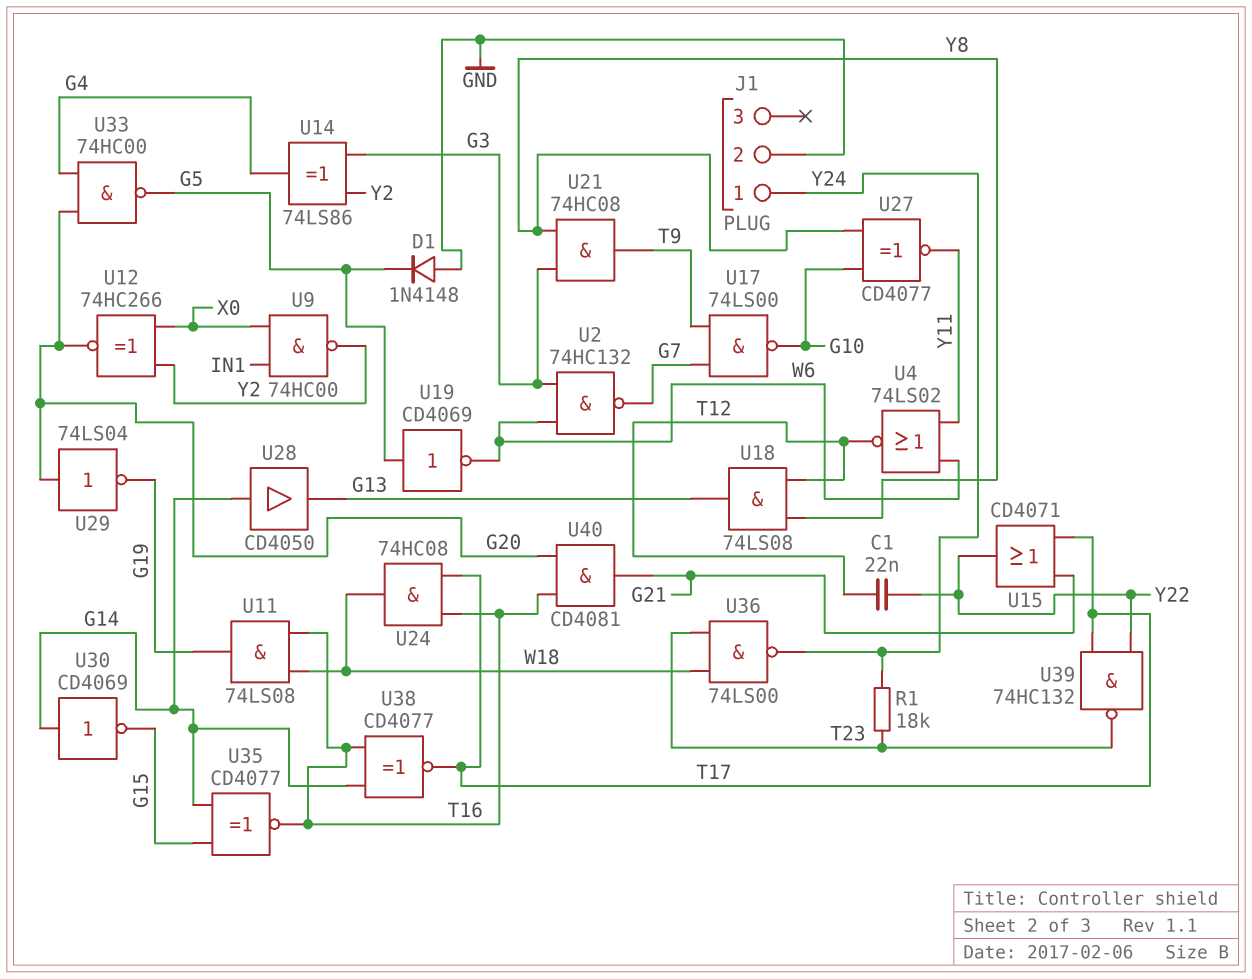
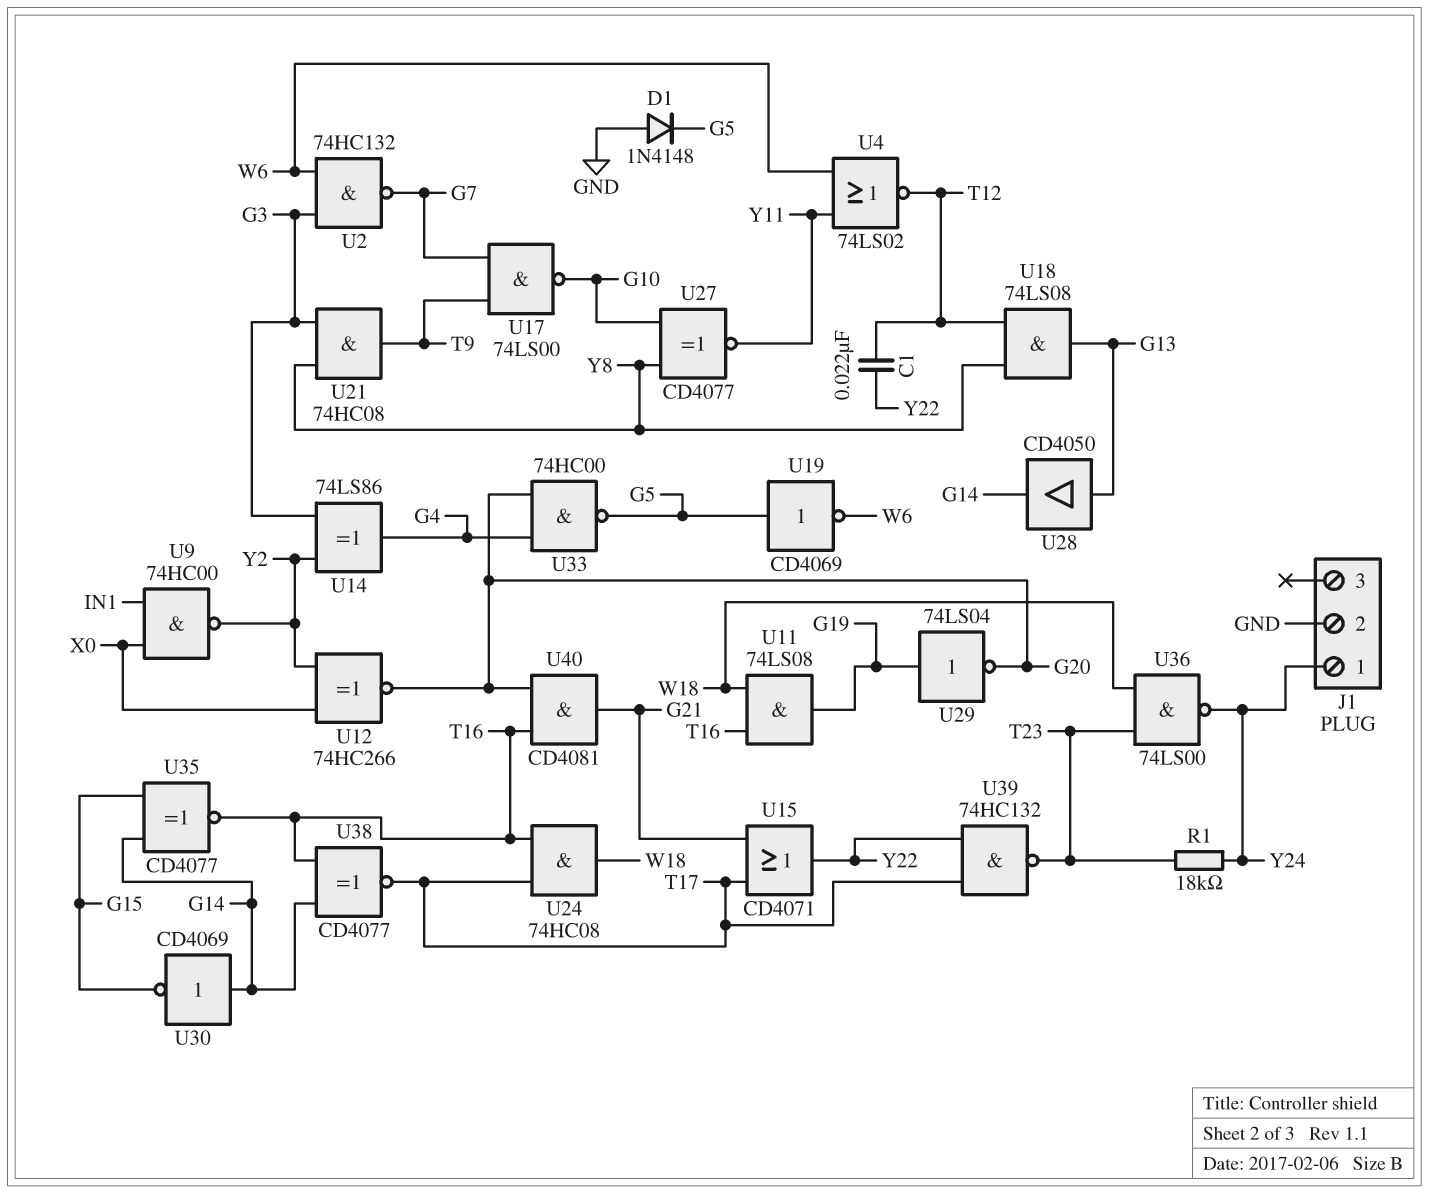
U28: buffer CD4050 (in G14, out G13) -> buffer CD4050 (in G13, out G14)
U29: NOT 74LS04 (in G20, out G19) -> NOT 74LS04 (in G19, out G20)

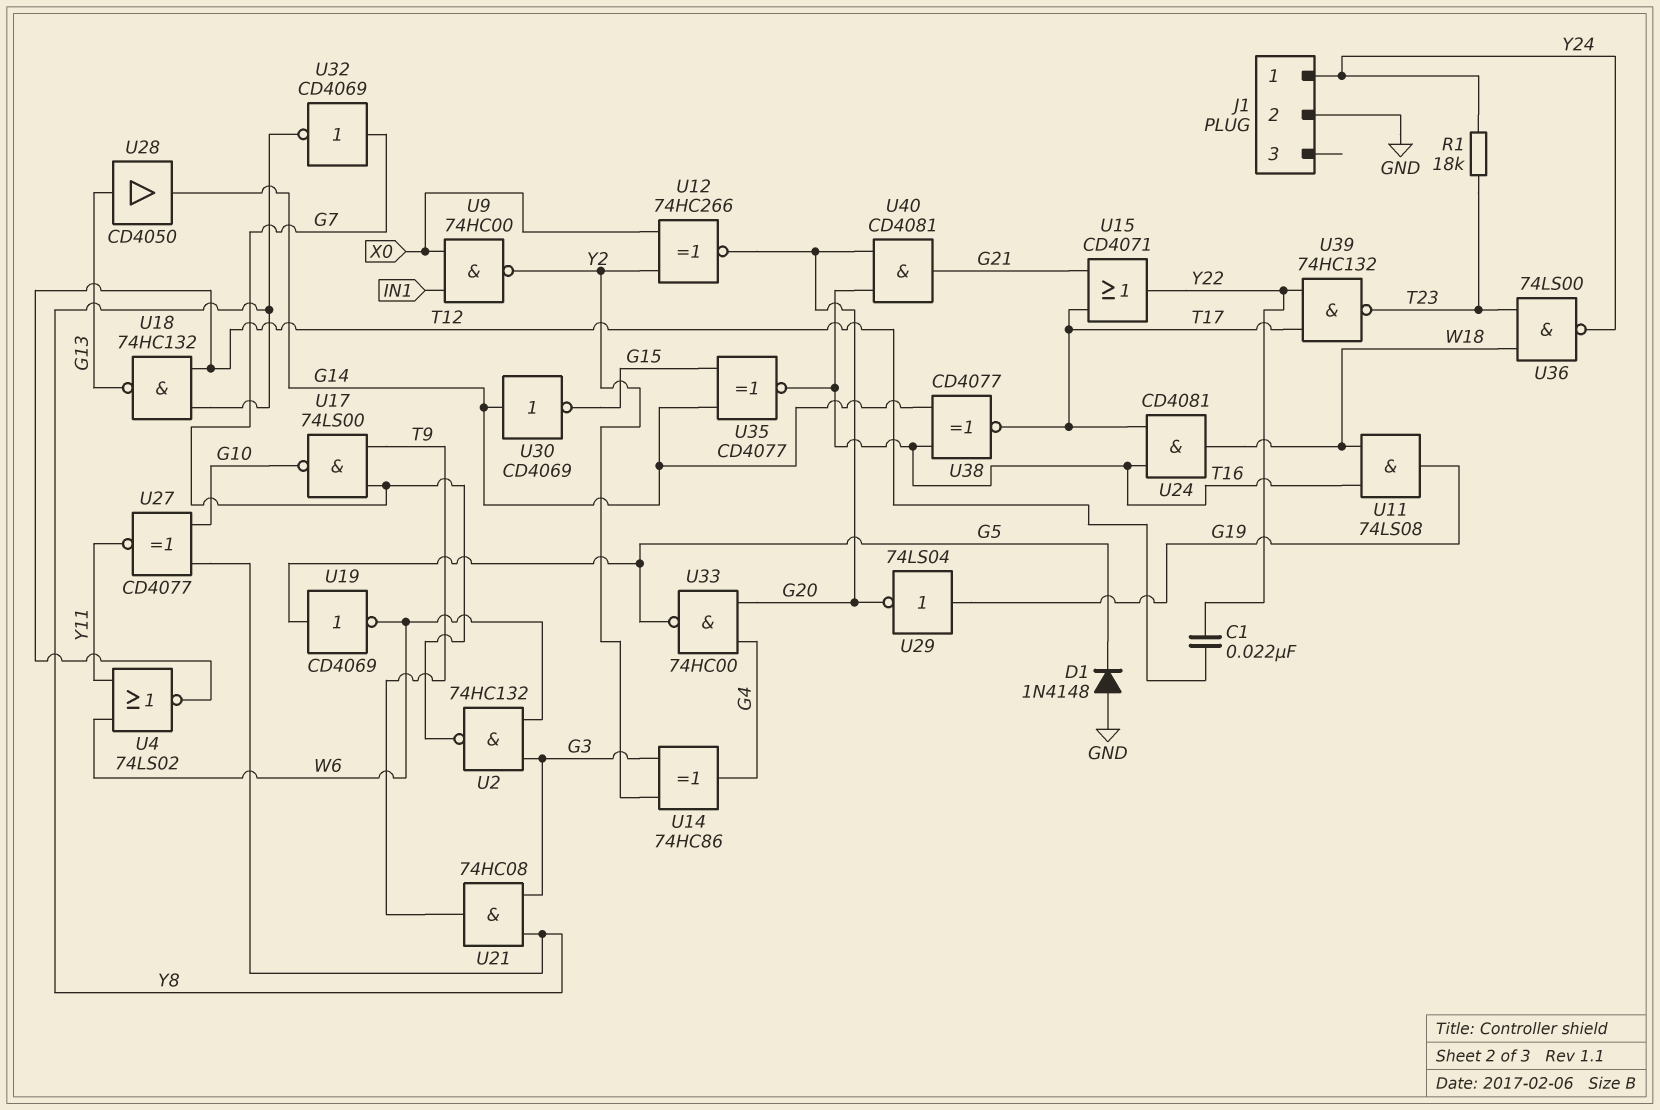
U14: XOR 74LS86 (in G3, in Y2, out G4) -> XOR 74HC86 (in G3, in Y2, out G4)
U18: AND 74LS08 (in T12, in Y8, out G13) -> NAND 74HC132 (in T12, in Y8, out G13)
U24: AND 74HC08 (in T16, in T17, out W18) -> AND CD4081 (in T16, in T17, out W18)
U32: none -> NOT CD4069 (in G7, out Y8)

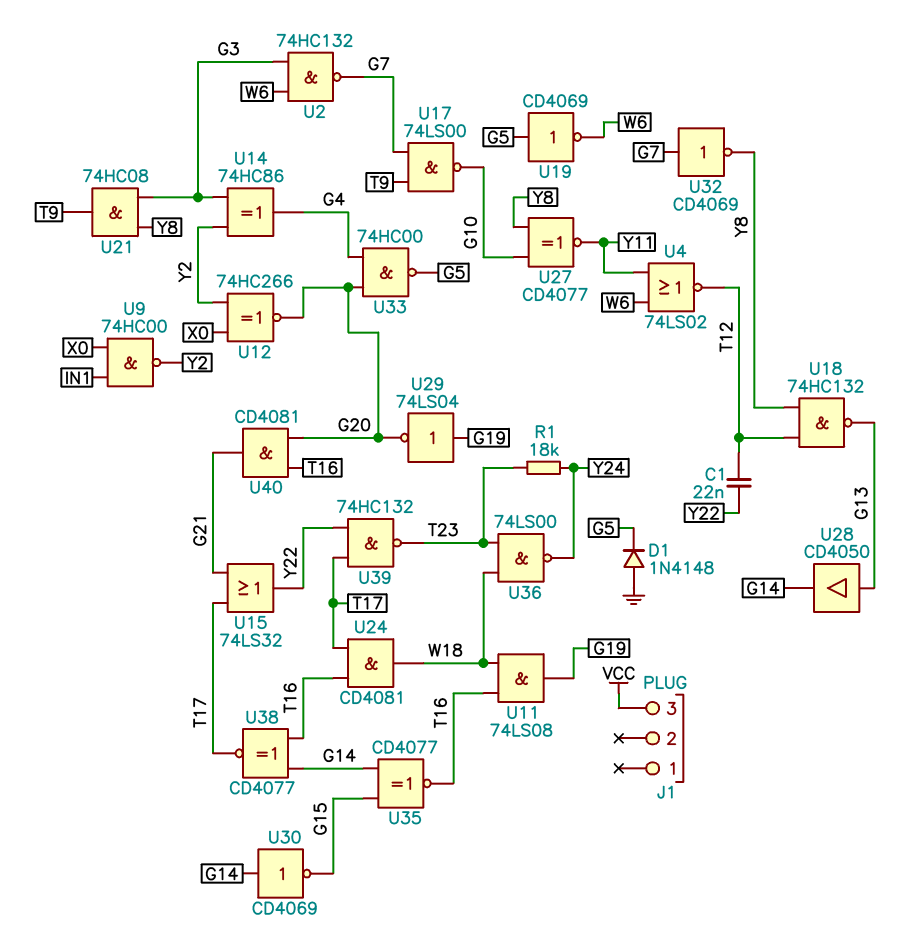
J1 pin 1: Y24 -> none
J1 pin 2: GND -> none
J1 pin 3: none -> VCC
U15: OR CD4071 (in G21, in T17, out Y22) -> OR 74LS32 (in G21, in T17, out Y22)

